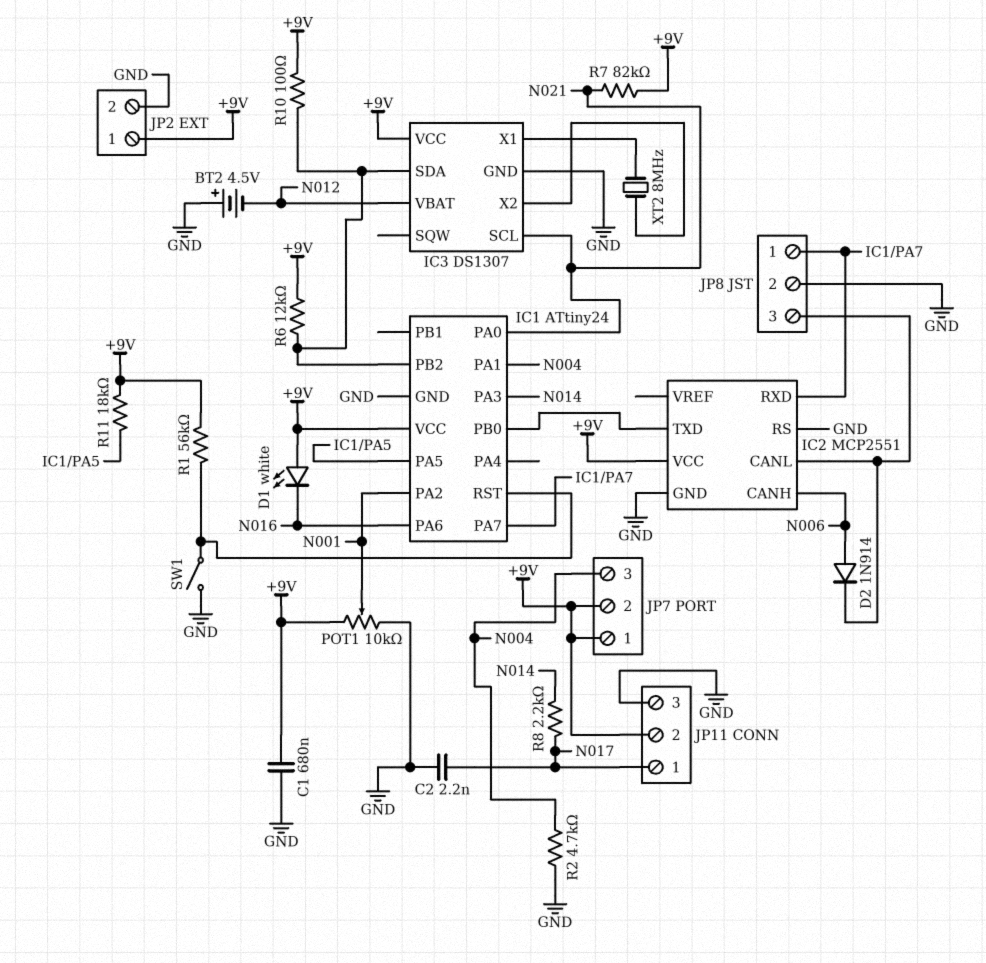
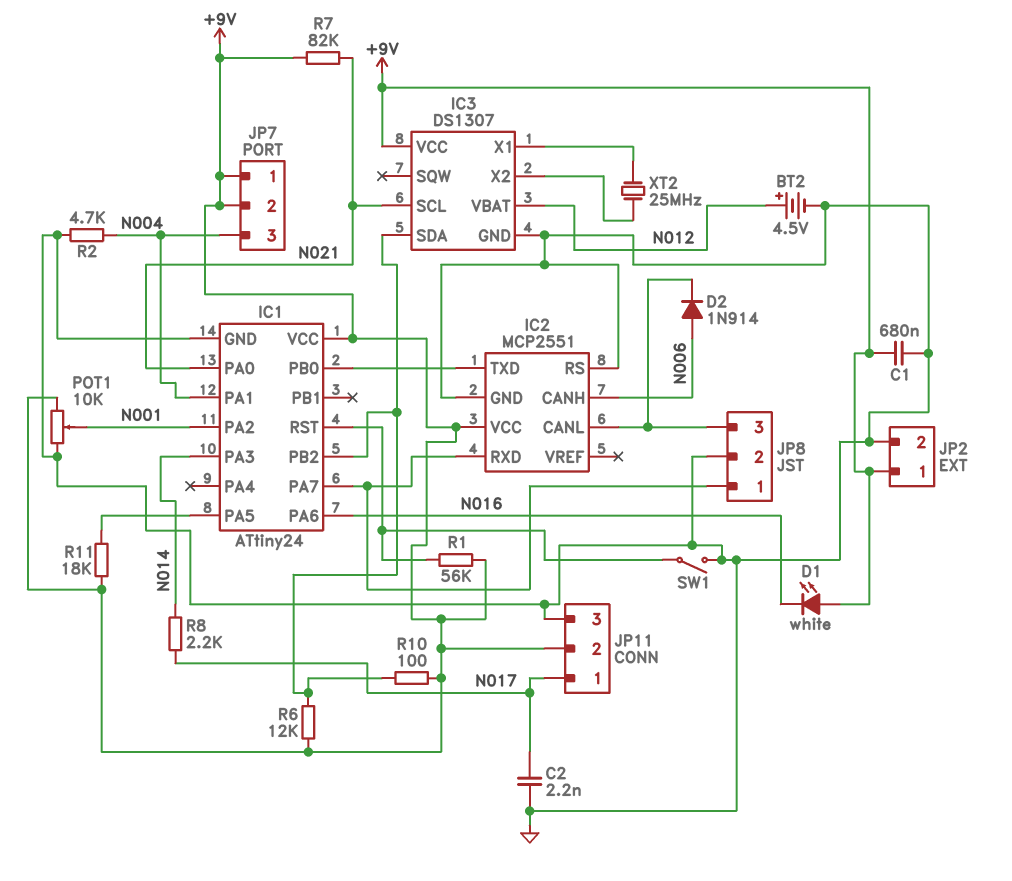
BT2: 4.5V (plus GND, minus N012) -> 4.5V (plus N012, minus GND)
XT2: 8MHz (IC3/X1, IC3/X2) -> 25MHz (IC3/X1, IC3/X2)

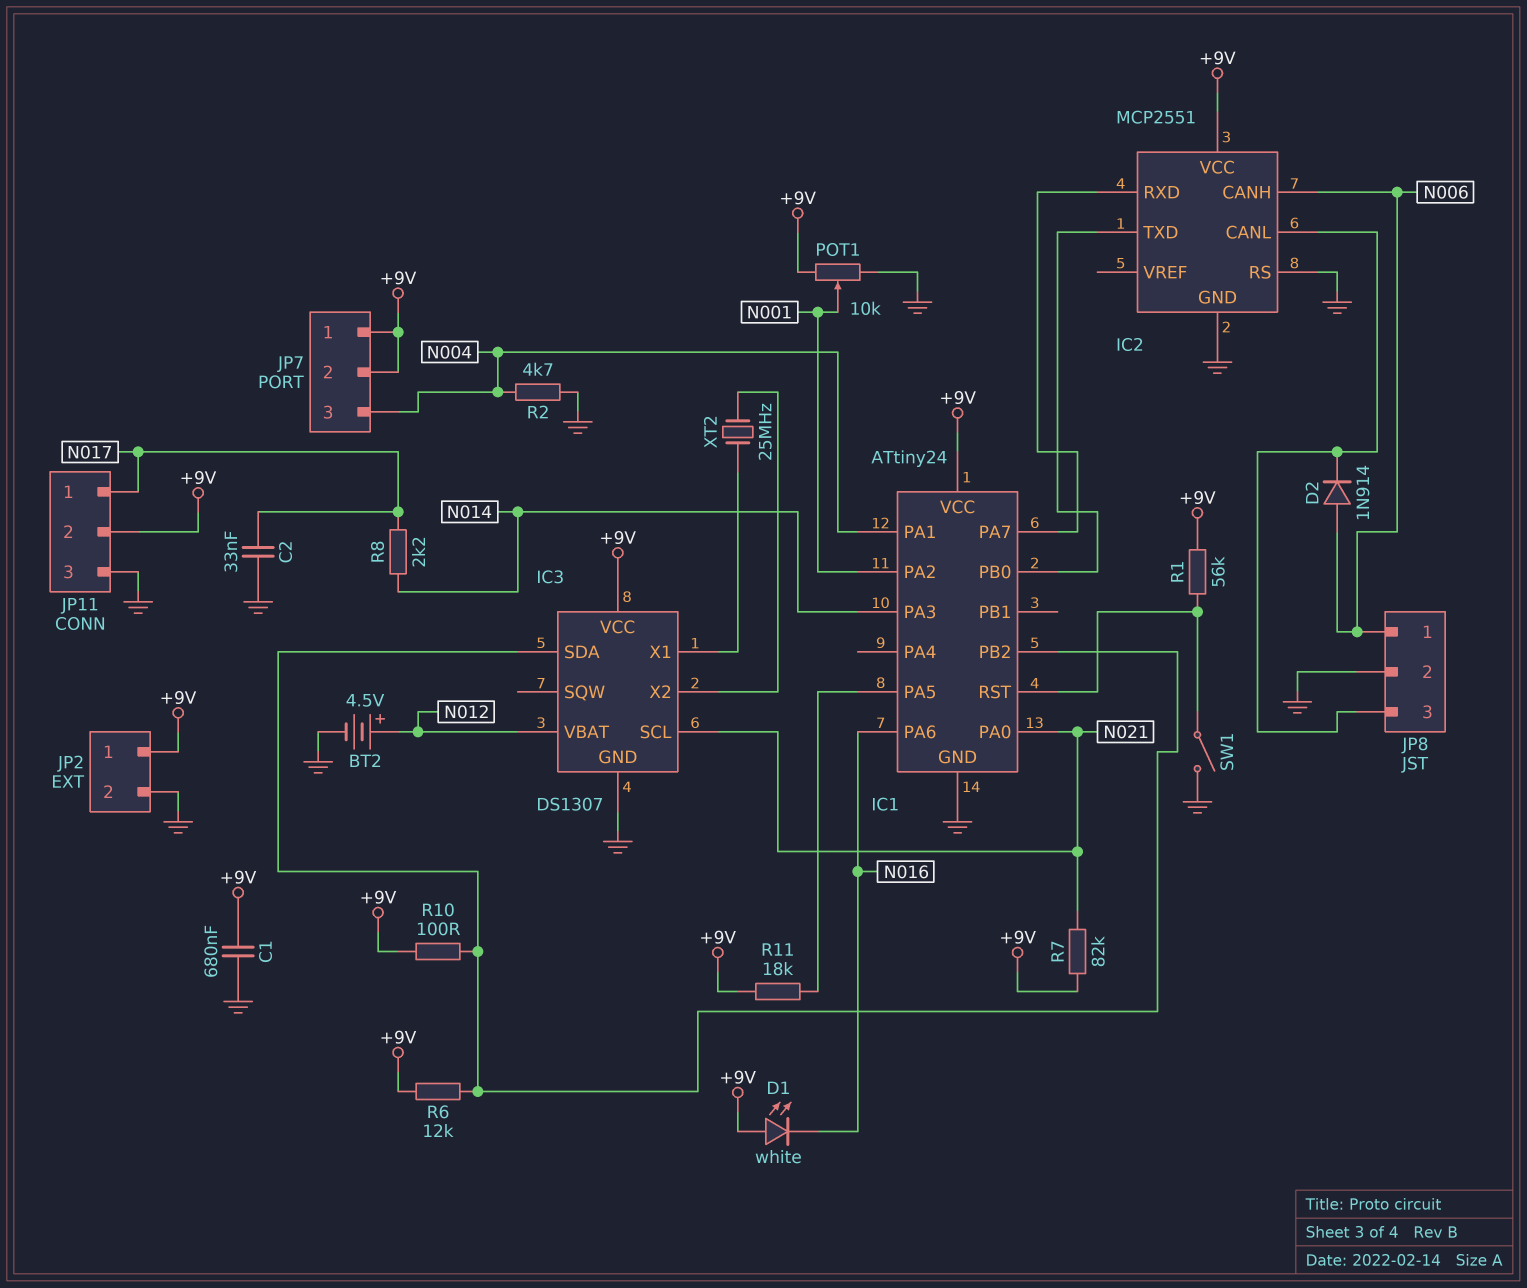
C2: 2.2nF (GND, N017) -> 33nF (GND, N017)
JP8 pin 1: IC1/PA7 -> N006

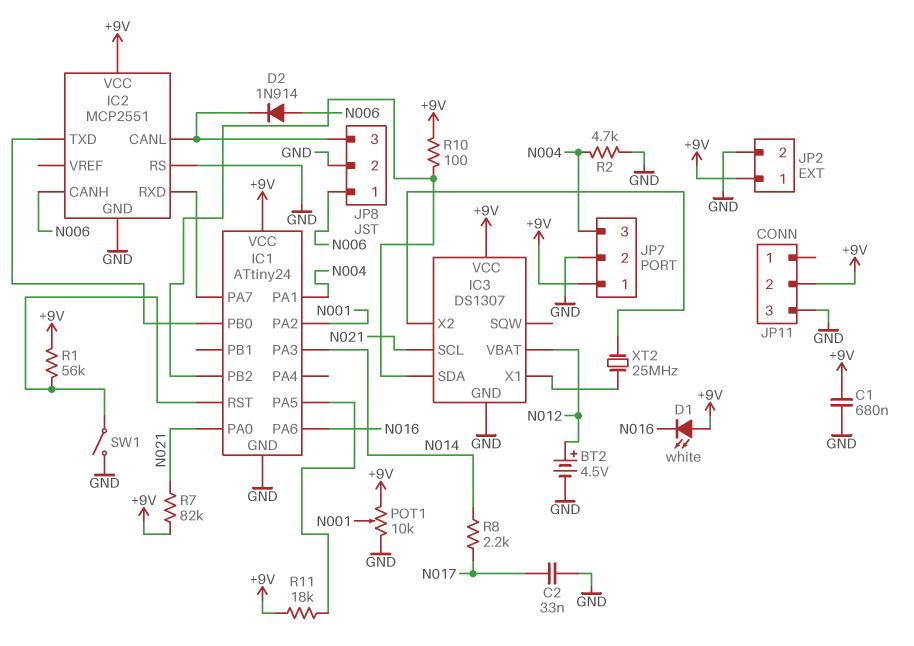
JP7 pin 2: +9V -> GND
JP11 pin 1: N017 -> none
R6: 12k (+9V, IC1/PB2) -> none

